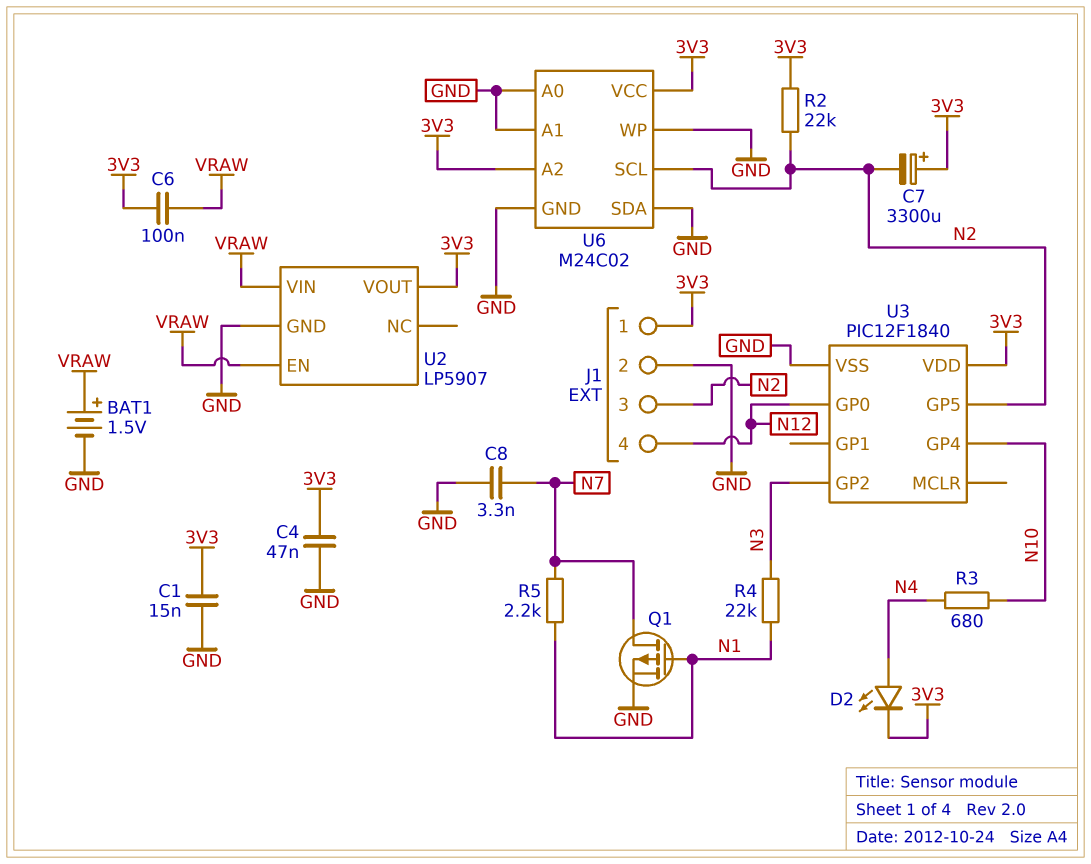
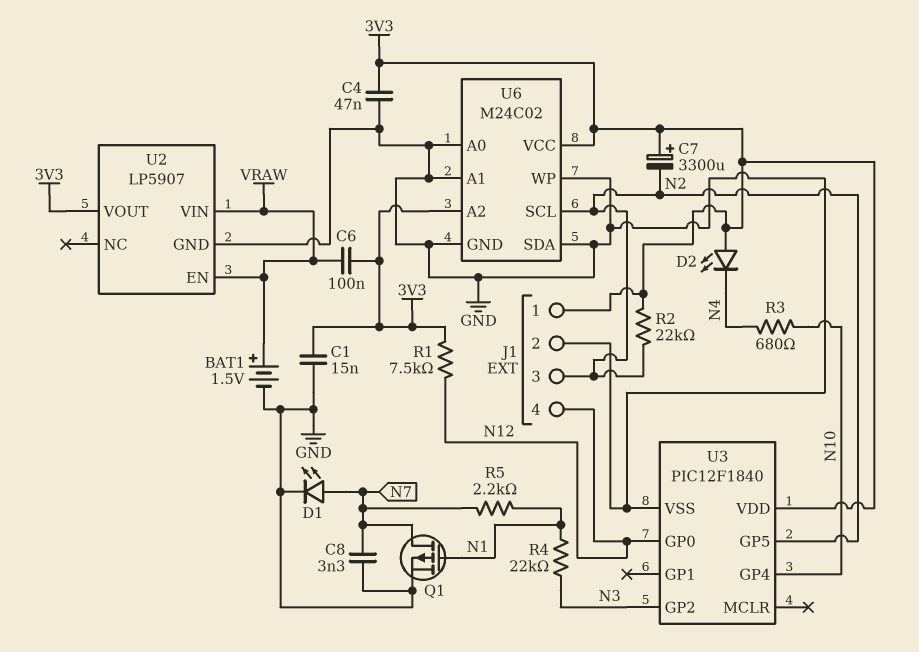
D1: none -> LED (A N7, K GND)
D2: LED (A N4, K 3V3) -> LED (A 3V3, K N4)
R1: none -> 7.5k (3V3, N12)

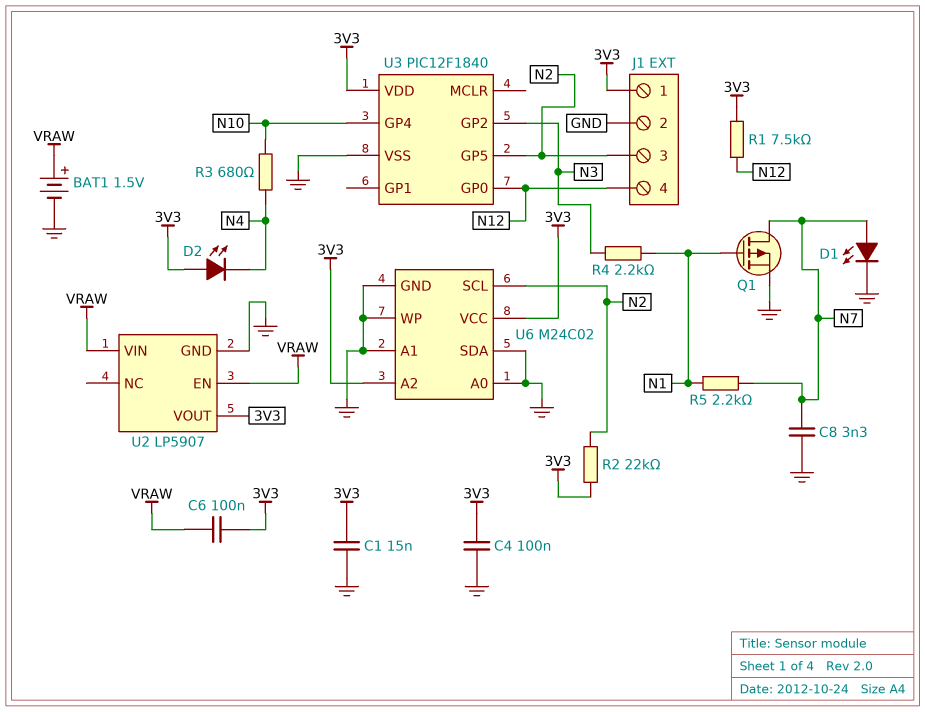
C4: 47nF (3V3, GND) -> 100nF (3V3, GND)
C7: 3300uF (plus 3V3, minus N2) -> none
R4: 22k (N1, N3) -> 2.2k (N1, N3)

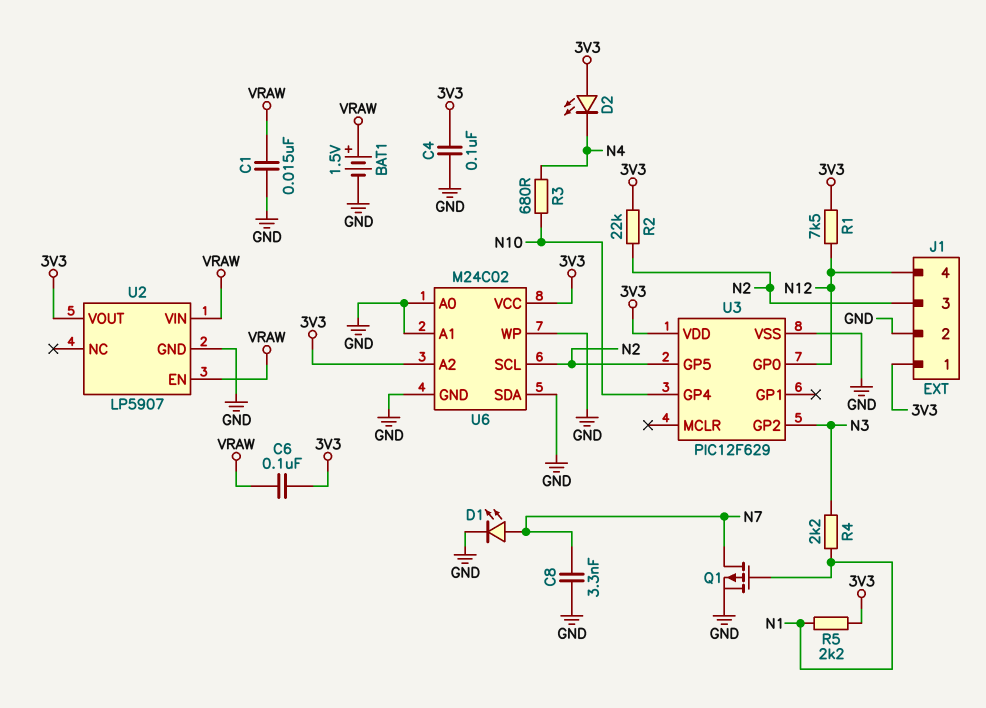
C1: 15nF (3V3, GND) -> 15nF (GND, VRAW)
R5: 2.2k (N1, N7) -> 2.2k (3V3, N1)
U3: PIC12F1840 -> PIC12F629

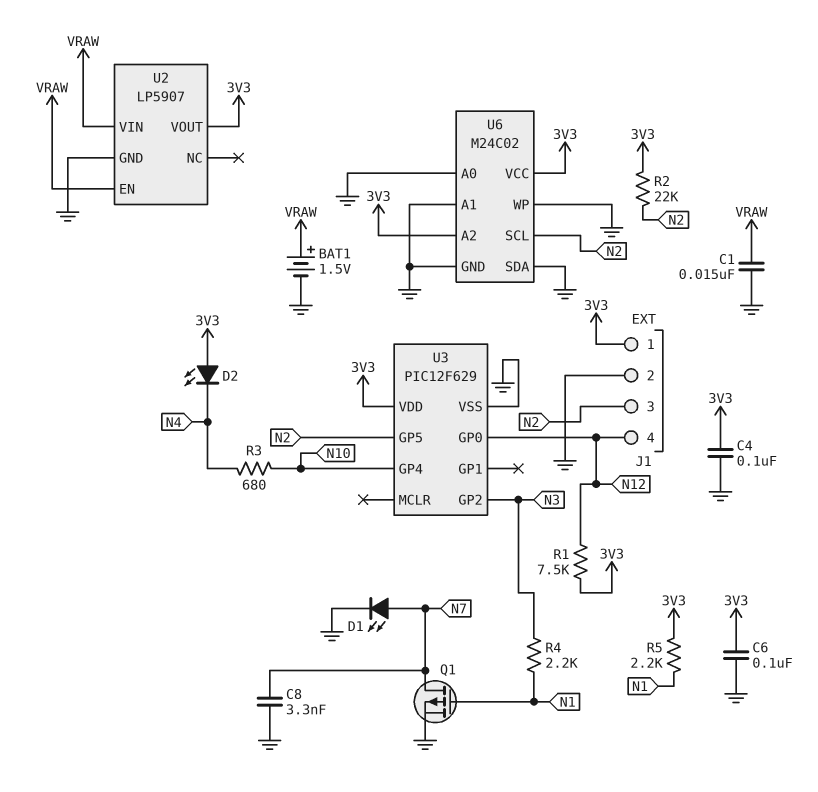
C6: 100nF (3V3, VRAW) -> 100nF (3V3, GND)

